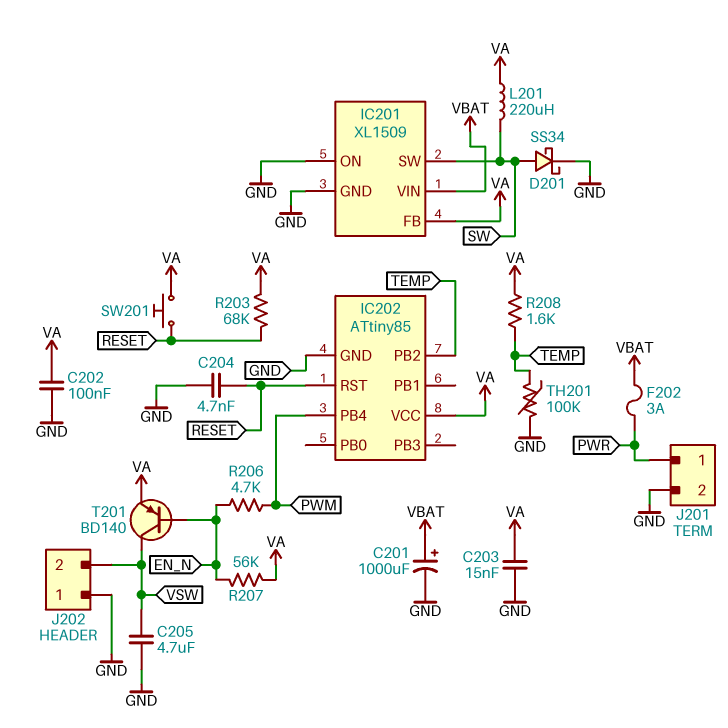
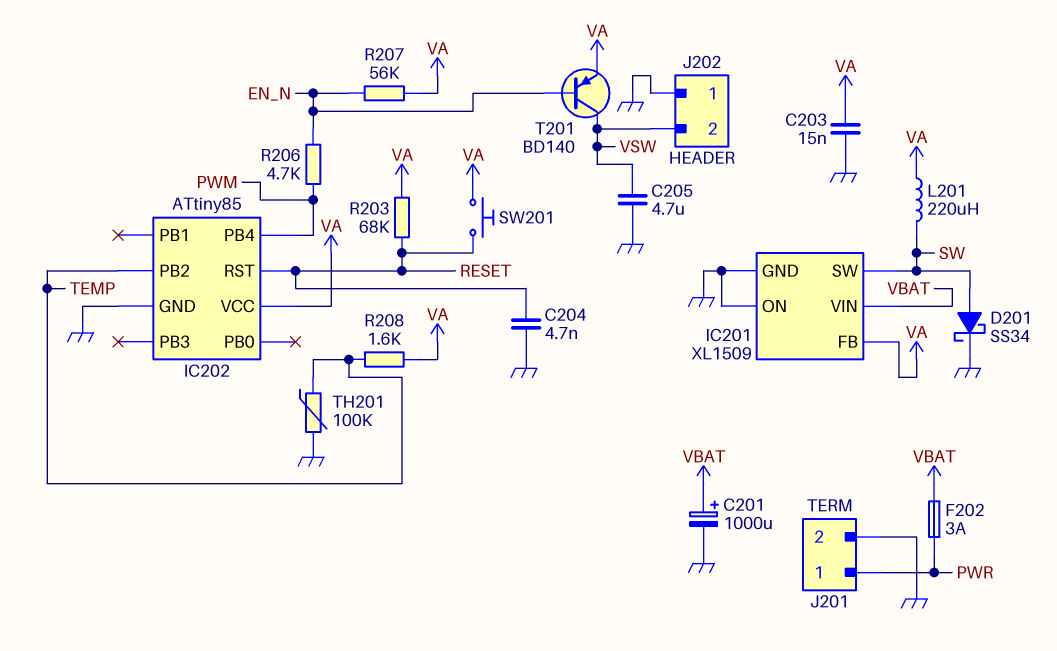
C202: 100nF (GND, VA) -> none

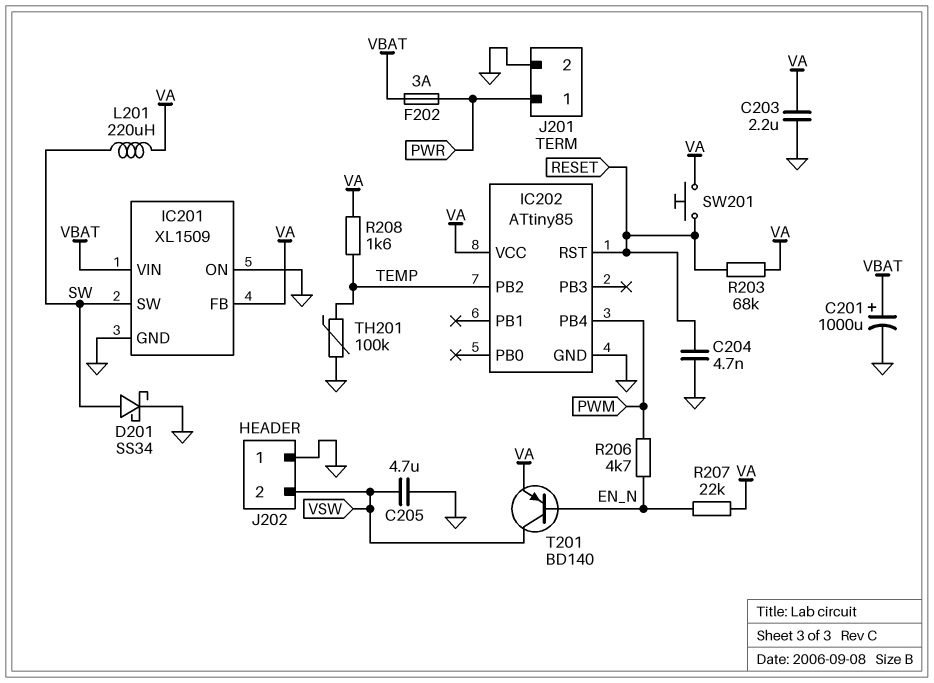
C203: 15nF (GND, VA) -> 2.2uF (GND, VA)
R207: 56k (EN_N, VA) -> 22k (EN_N, VA)

